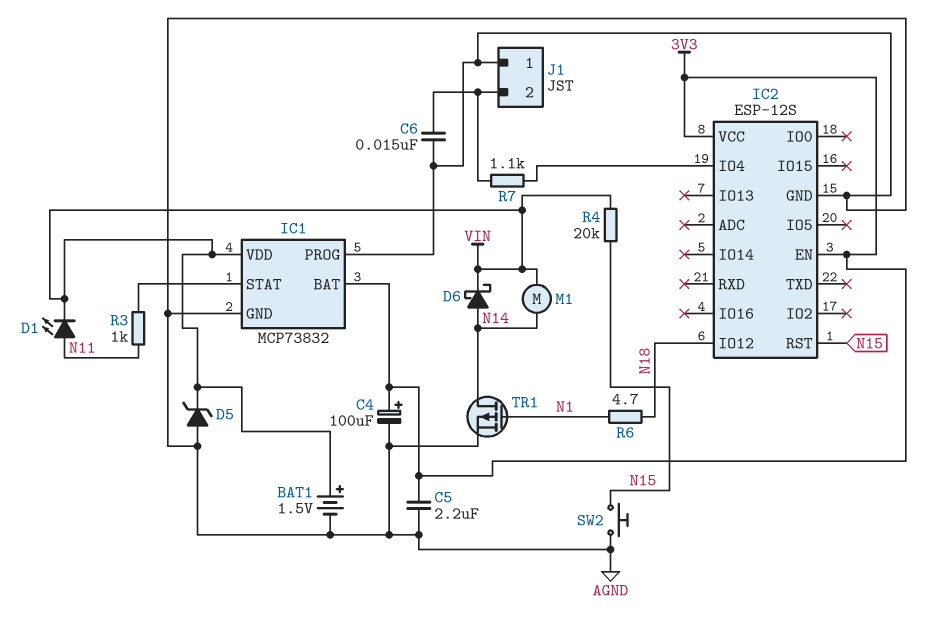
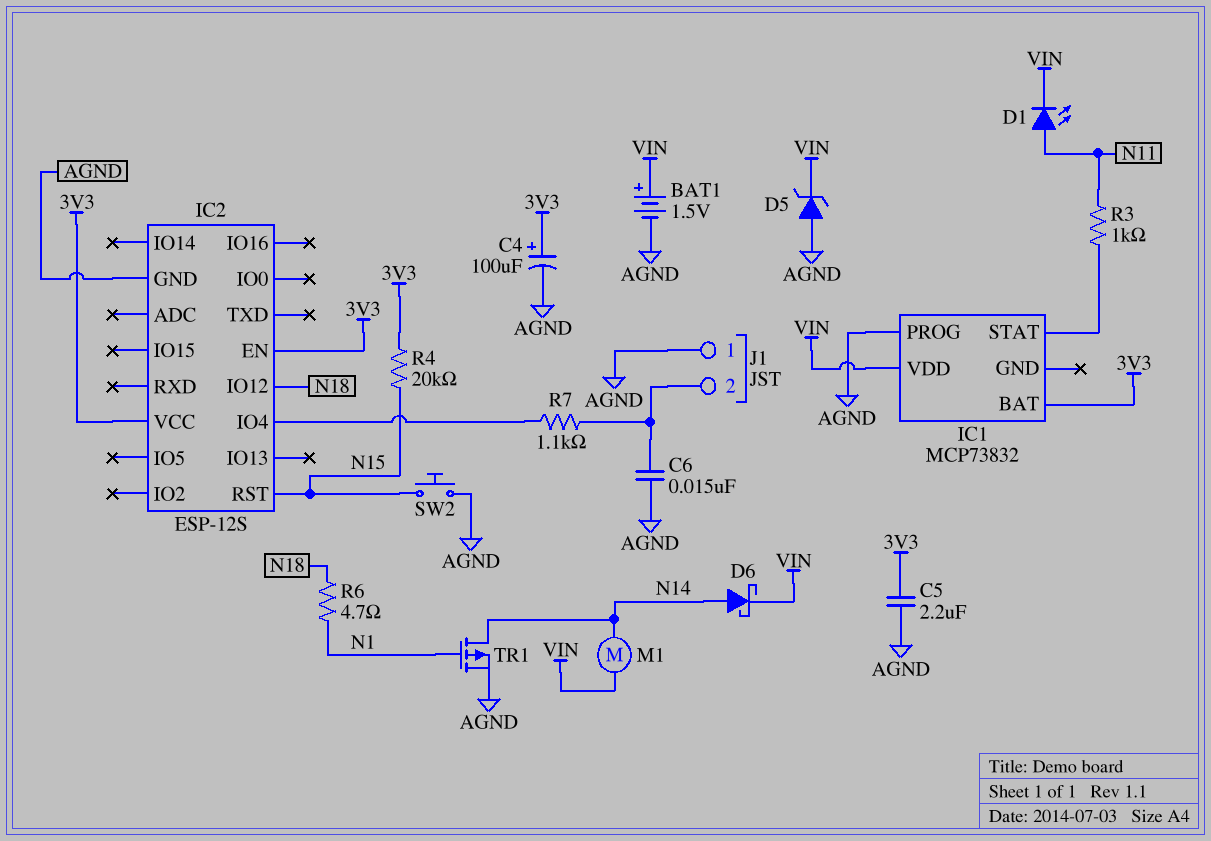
IC1 pin GND: AGND -> none
R4: 20k (N15, VIN) -> 20k (3V3, N15)

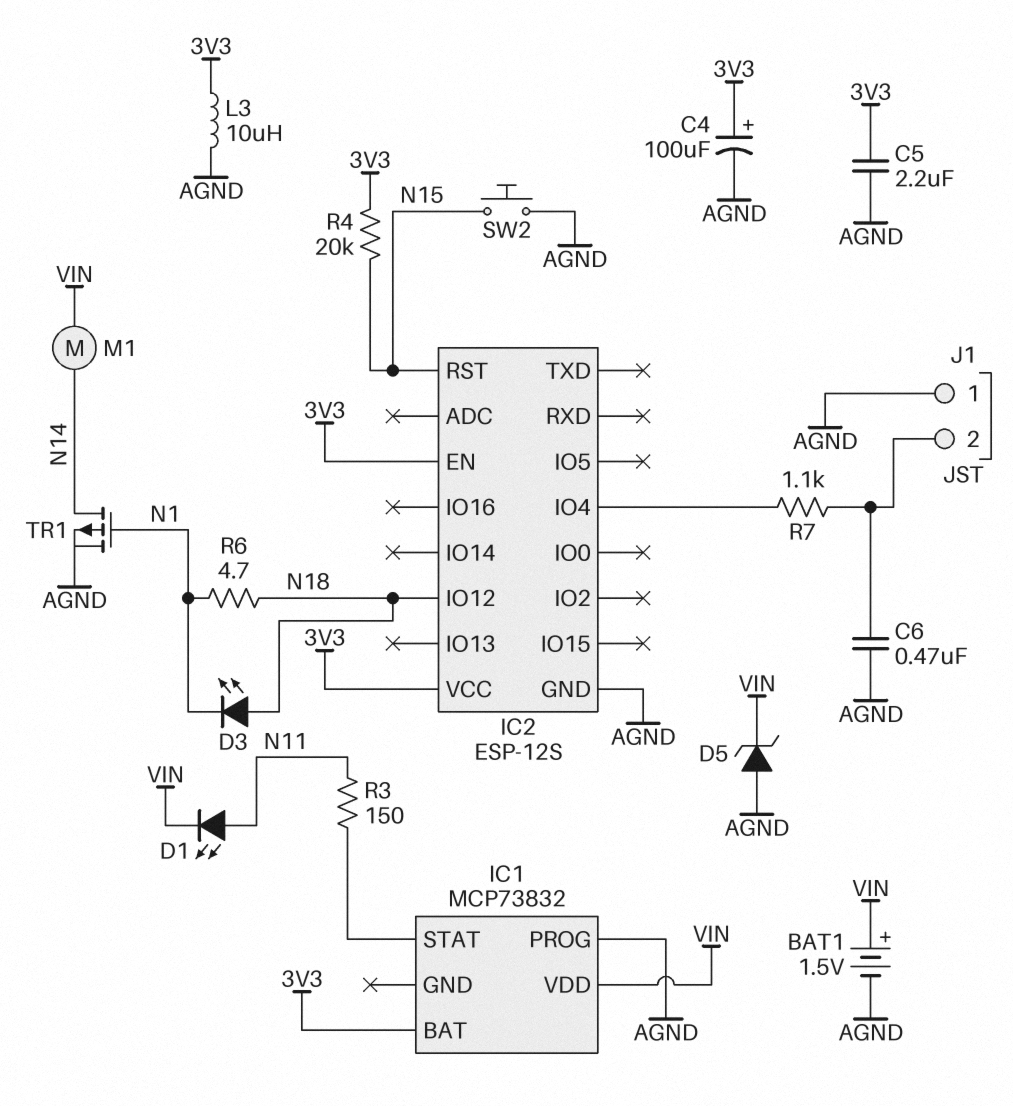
C6: 15nF (AGND, J1/2) -> 470nF (AGND, J1/2)
D3: none -> LED (A N18, K N1)
D6: schottky (A N14, K VIN) -> none
L3: none -> 10uH (3V3, AGND)
R3: 1k (IC1/STAT, N11) -> 150 (IC1/STAT, N11)

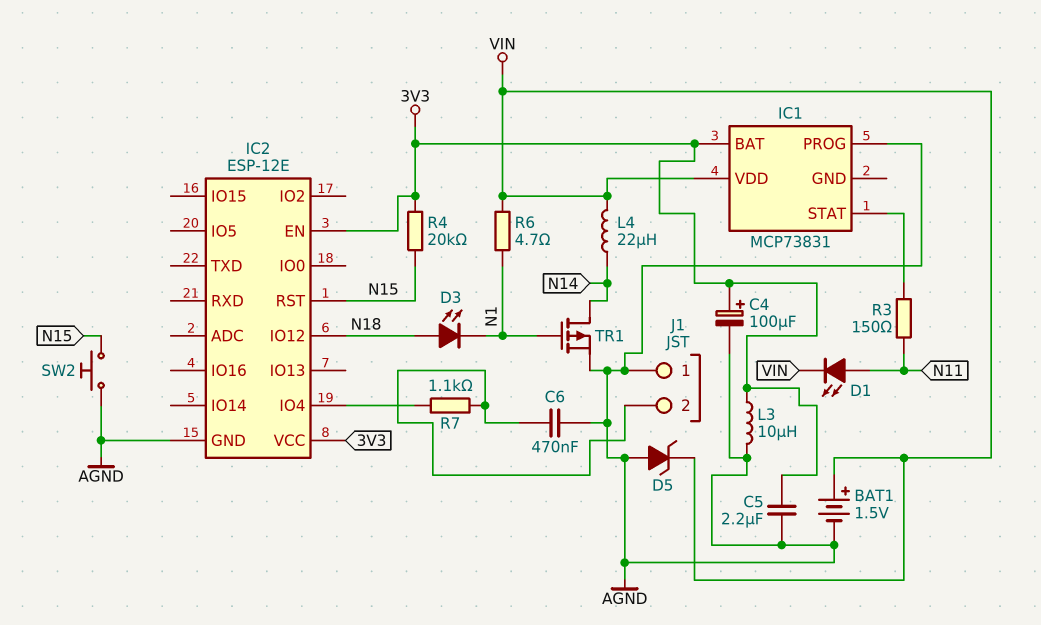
IC1: MCP73832 -> MCP73831
IC2: ESP-12S -> ESP-12E
L4: none -> 22uH (N14, VIN)
M1: motor (N14, VIN) -> none
R6: 4.7 (N1, N18) -> 4.7 (N1, VIN)

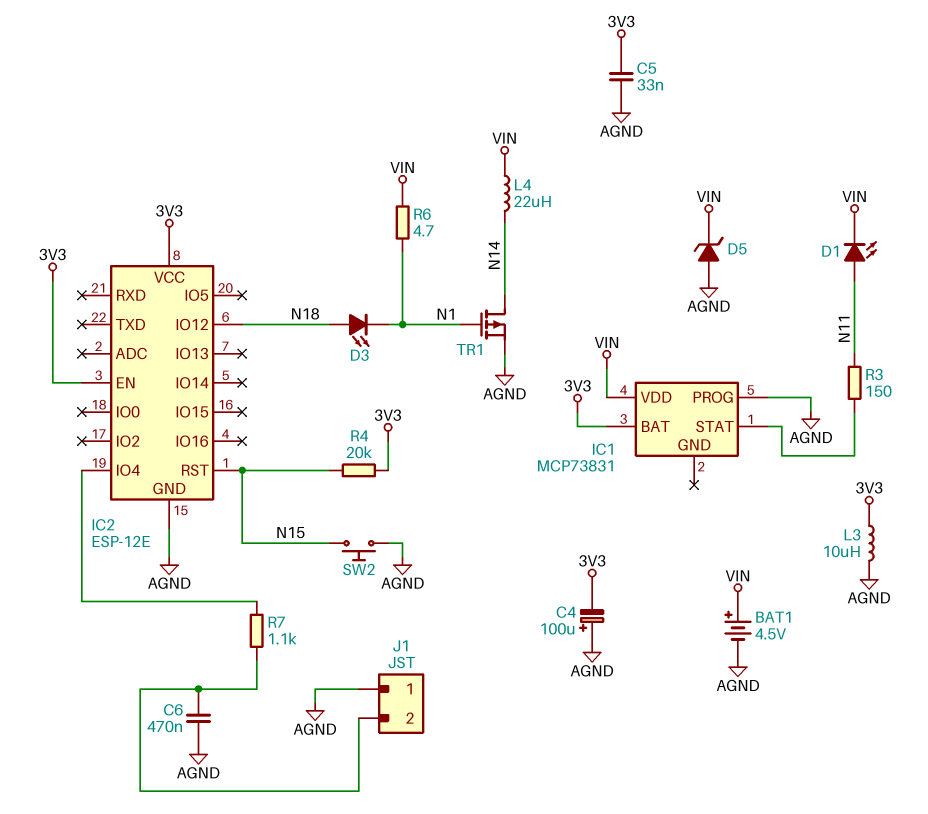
BAT1: 1.5V (plus VIN, minus AGND) -> 4.5V (plus VIN, minus AGND)
C4: 100uF (plus 3V3, minus AGND) -> 100uF (plus AGND, minus 3V3)
C5: 2.2uF (3V3, AGND) -> 33nF (3V3, AGND)

